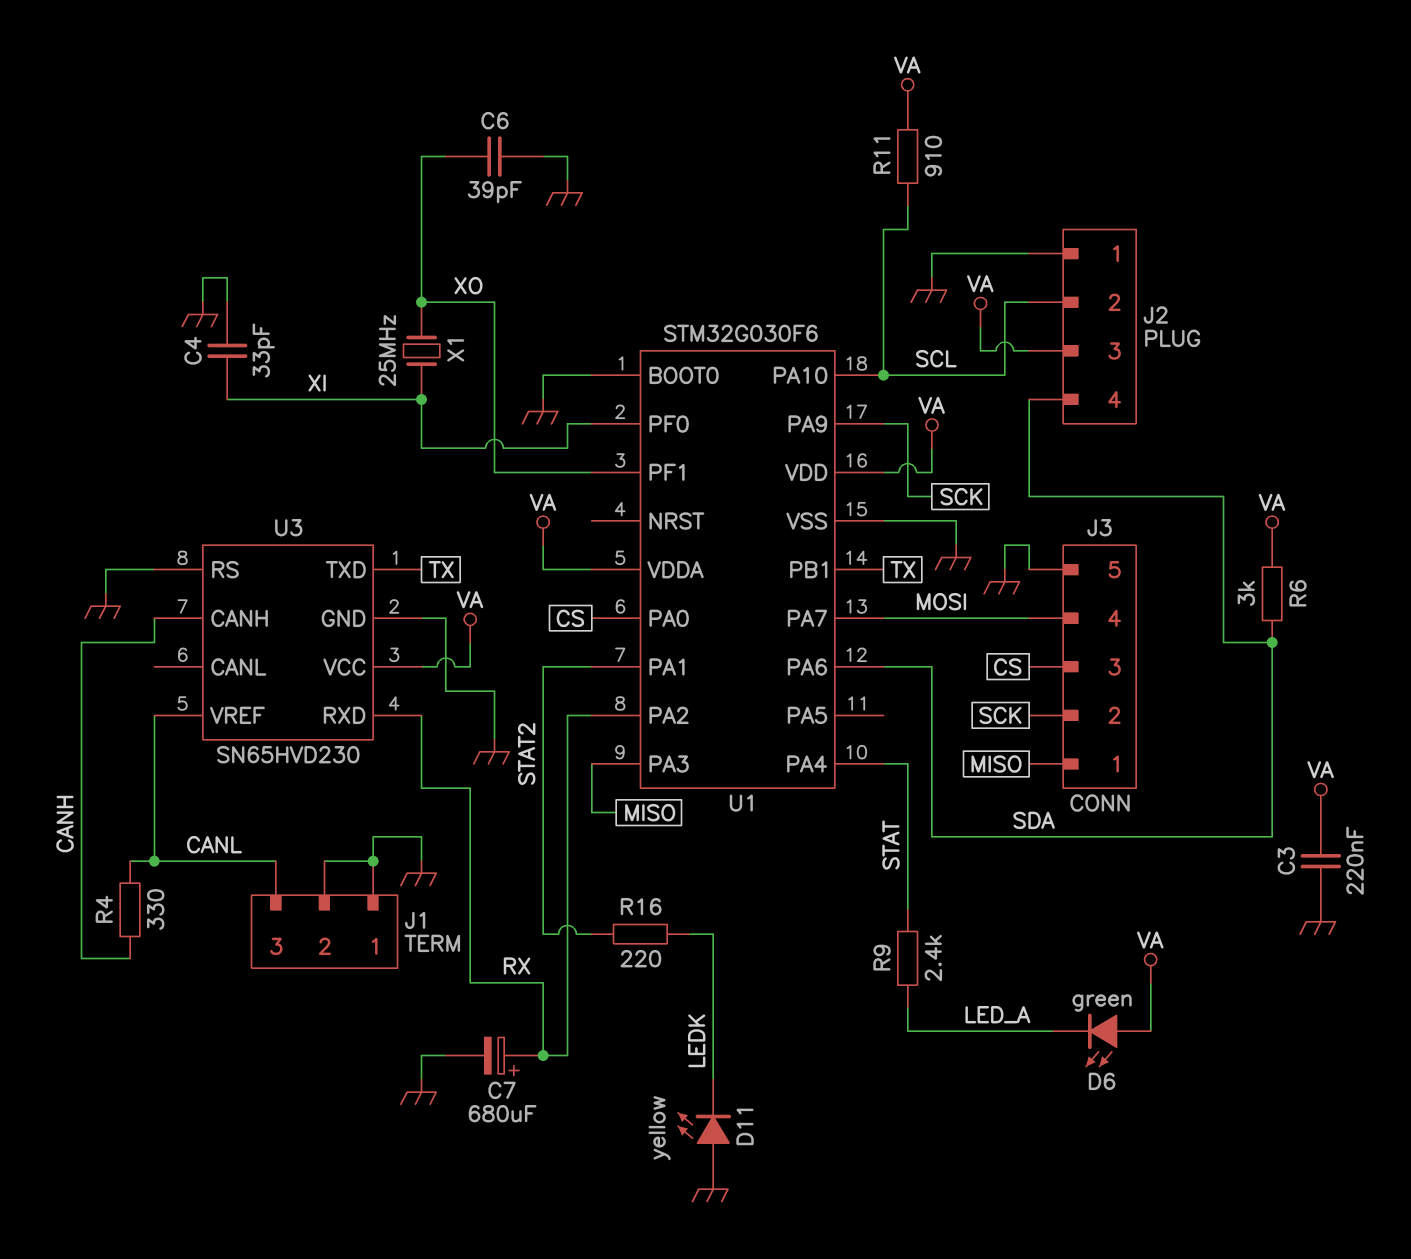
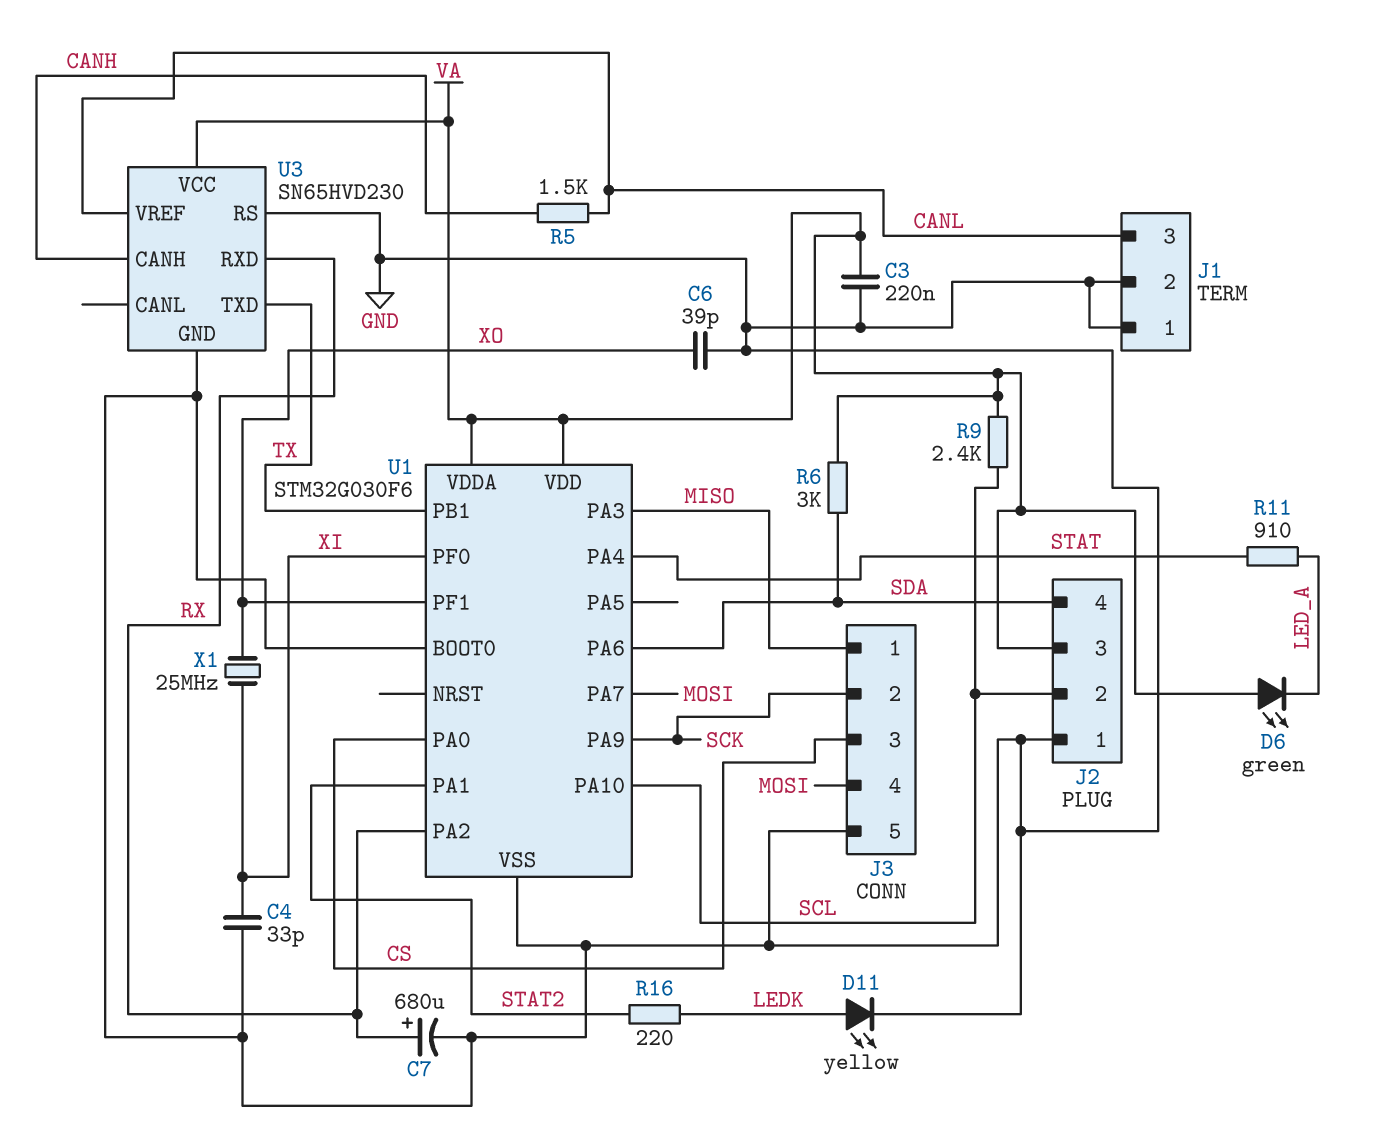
D11: LED yellow (A GND, K LEDK) -> LED yellow (A LEDK, K GND)
R4: 330 (CANH, CANL) -> none
R5: none -> 1.5k (CANH, CANL)
R9: 2.4k (LED_A, STAT) -> 2.4k (SCL, VA)
R11: 910 (SCL, VA) -> 910 (LED_A, STAT)

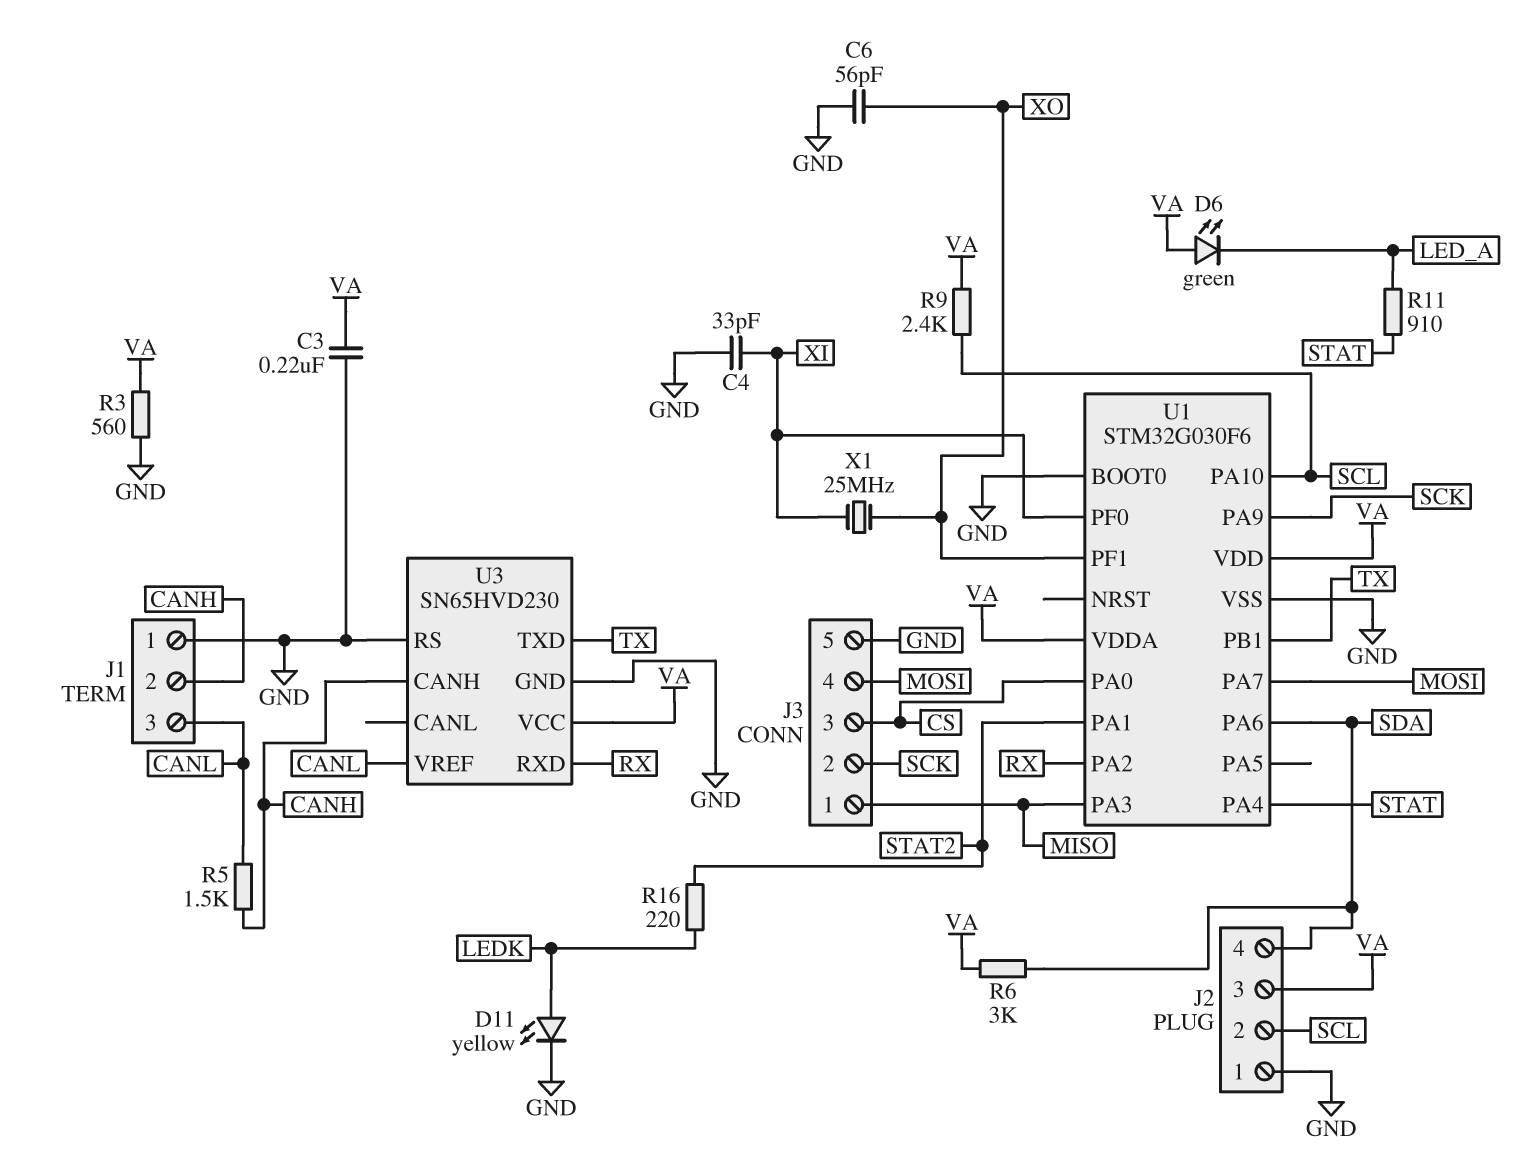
C6: 39pF (GND, XO) -> 56pF (GND, XO)
C7: 680uF (plus RX, minus GND) -> none
J1 pin 2: GND -> CANH
R3: none -> 560 (GND, VA)

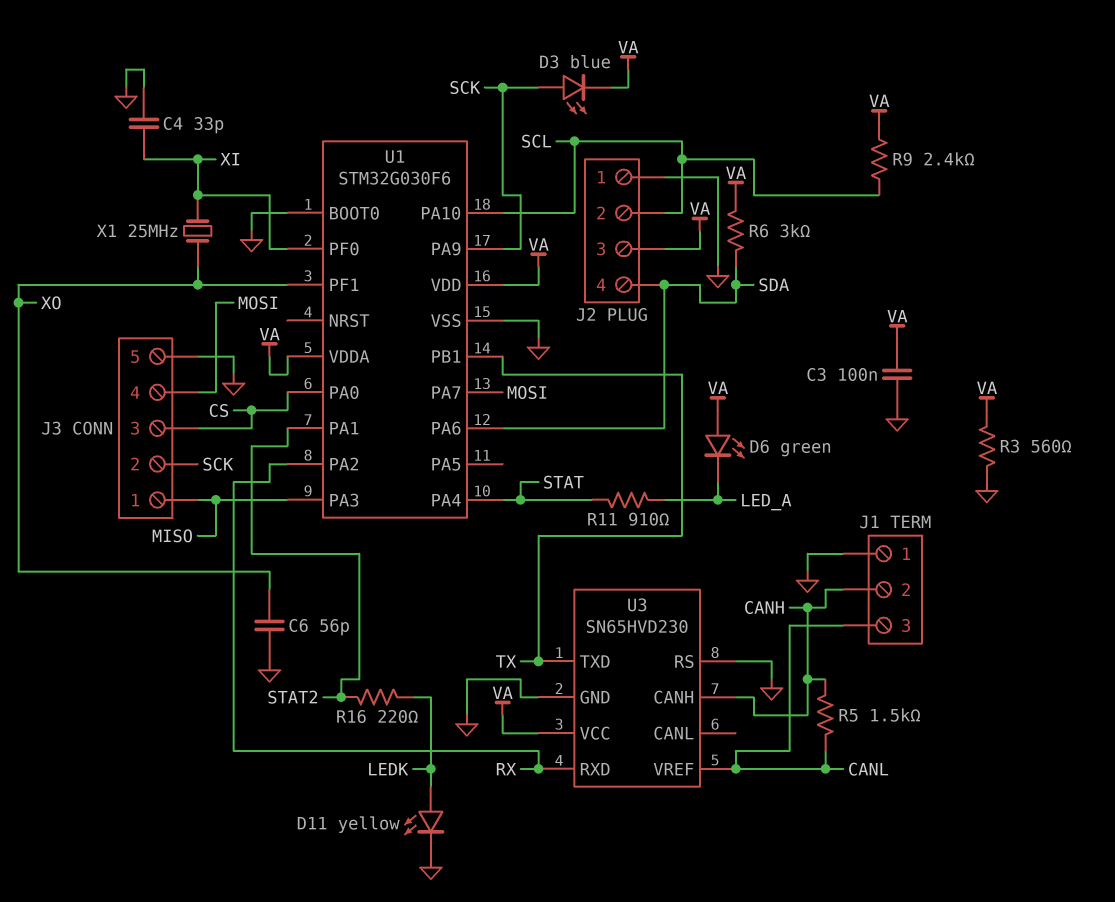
C3: 220nF (GND, VA) -> 100nF (GND, VA)
D3: none -> LED blue (A SCK, K VA)

